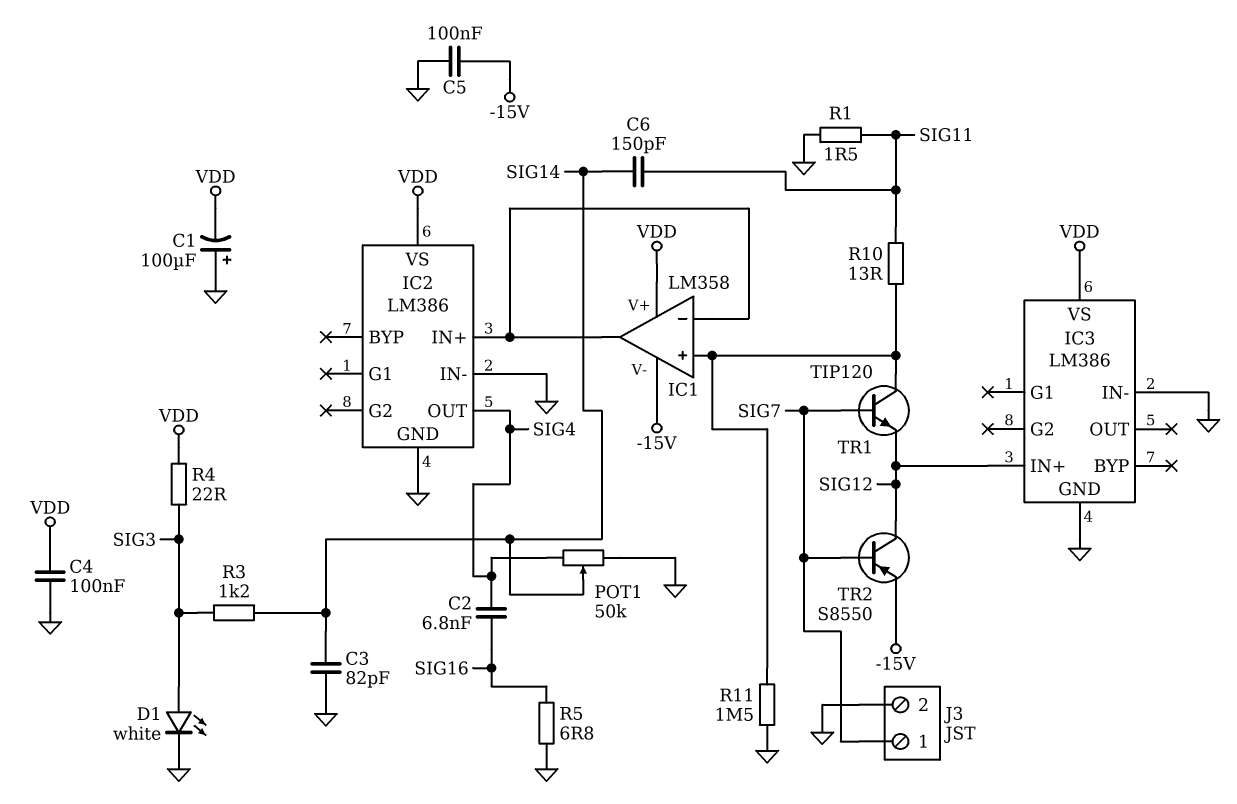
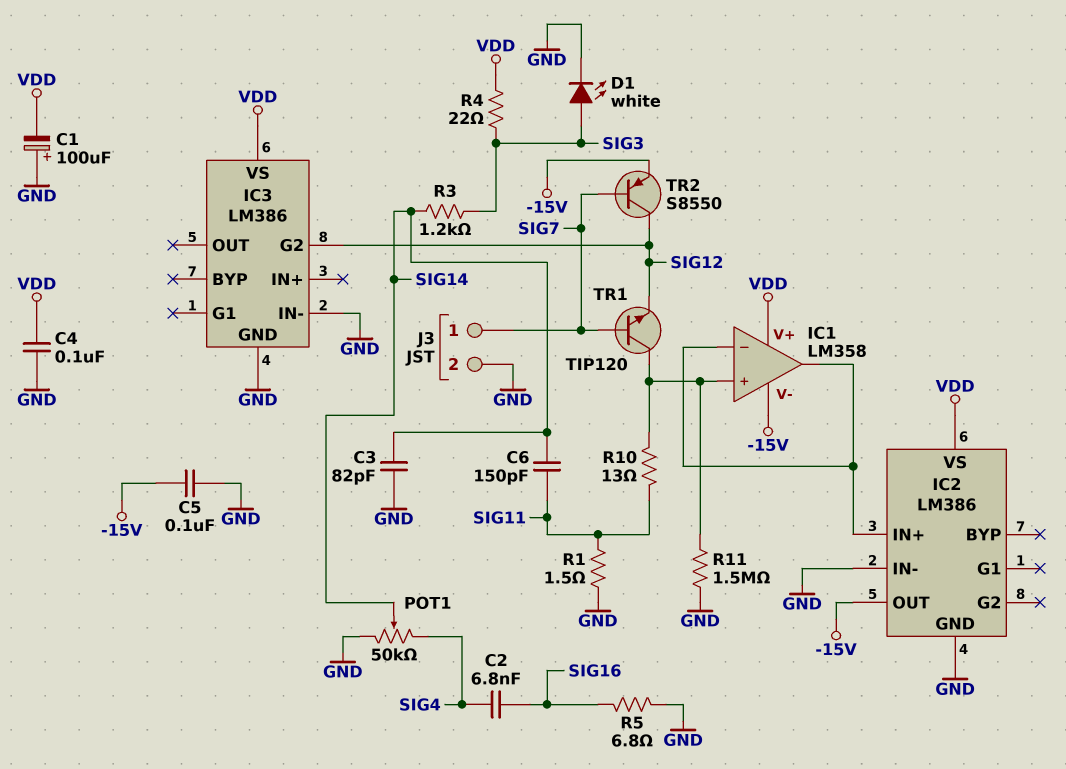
IC2 pin OUT: SIG4 -> -15V
IC3 pin G2: none -> SIG12
IC3 pin IN+: SIG12 -> none

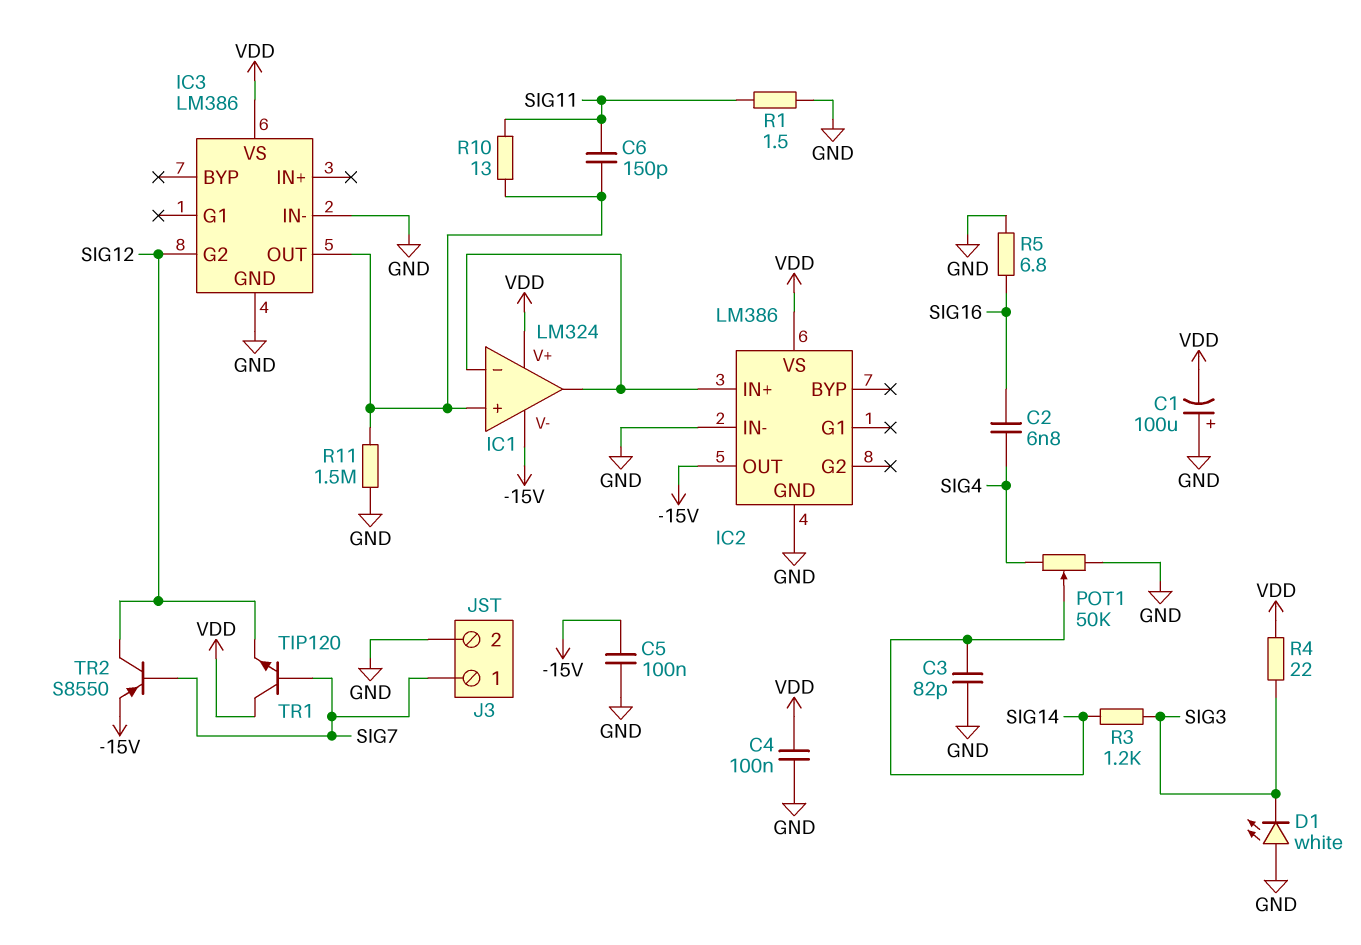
C6: 150pF (SIG11, SIG14) -> 150pF (IC1/in+, SIG11)
D1: LED white (A SIG3, K GND) -> LED white (A GND, K SIG3)
IC1: LM358 -> LM324
IC3 pin OUT: none -> IC1/in+
TR1: NPN TIP120 (B SIG7, C IC1/in+, E SIG12) -> NPN TIP120 (B SIG7, C VDD, E SIG12)

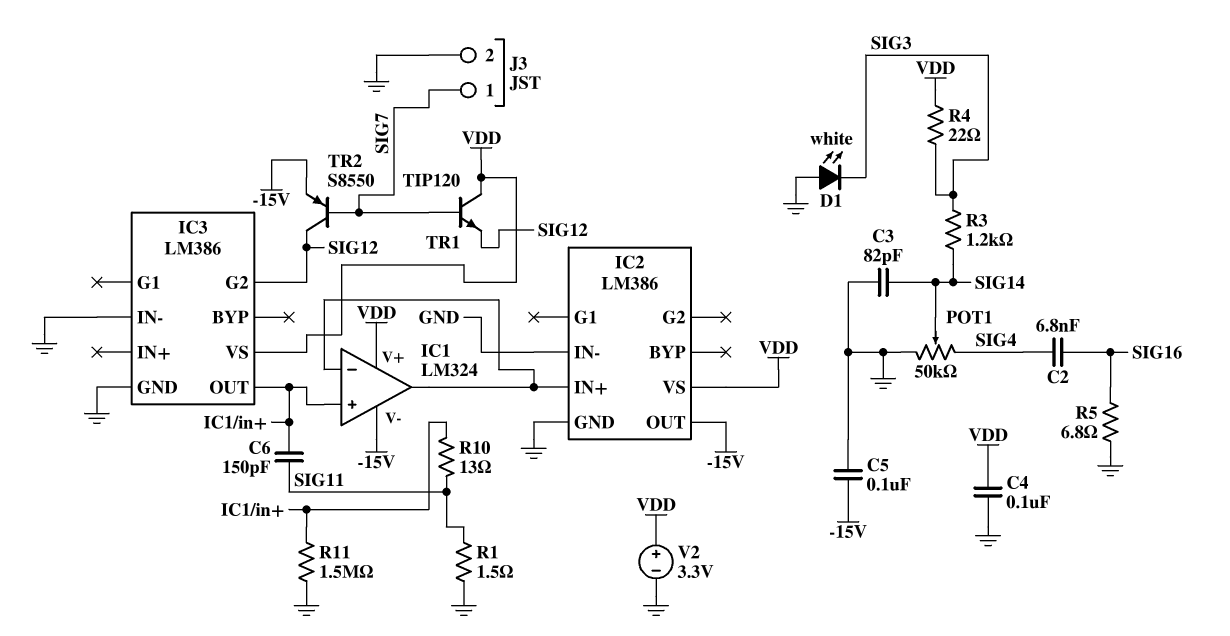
C1: 100uF (plus GND, minus VDD) -> none
V2: none -> 3.3V (plus VDD, minus GND)

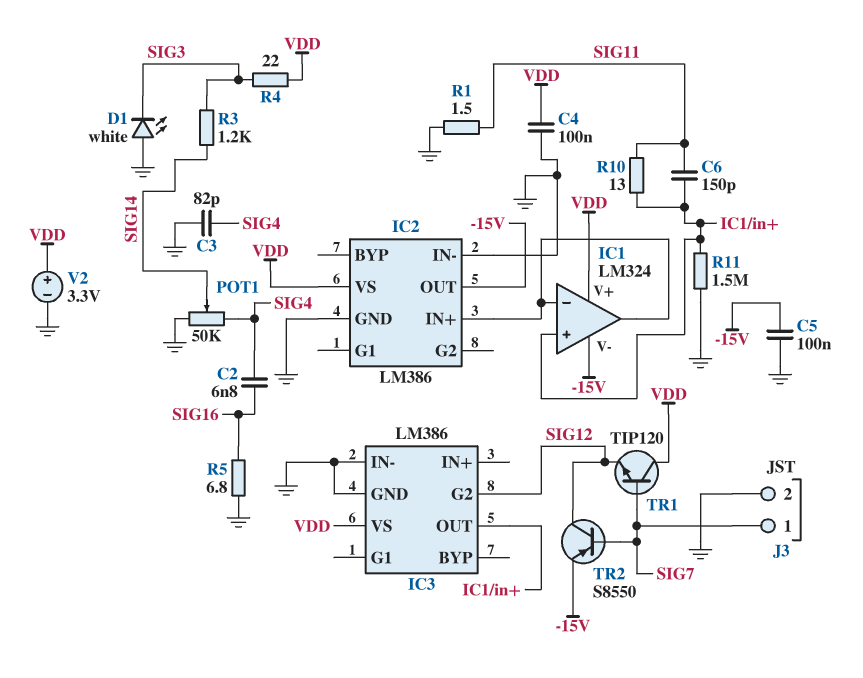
C3: 82pF (GND, SIG14) -> 82pF (GND, SIG4)

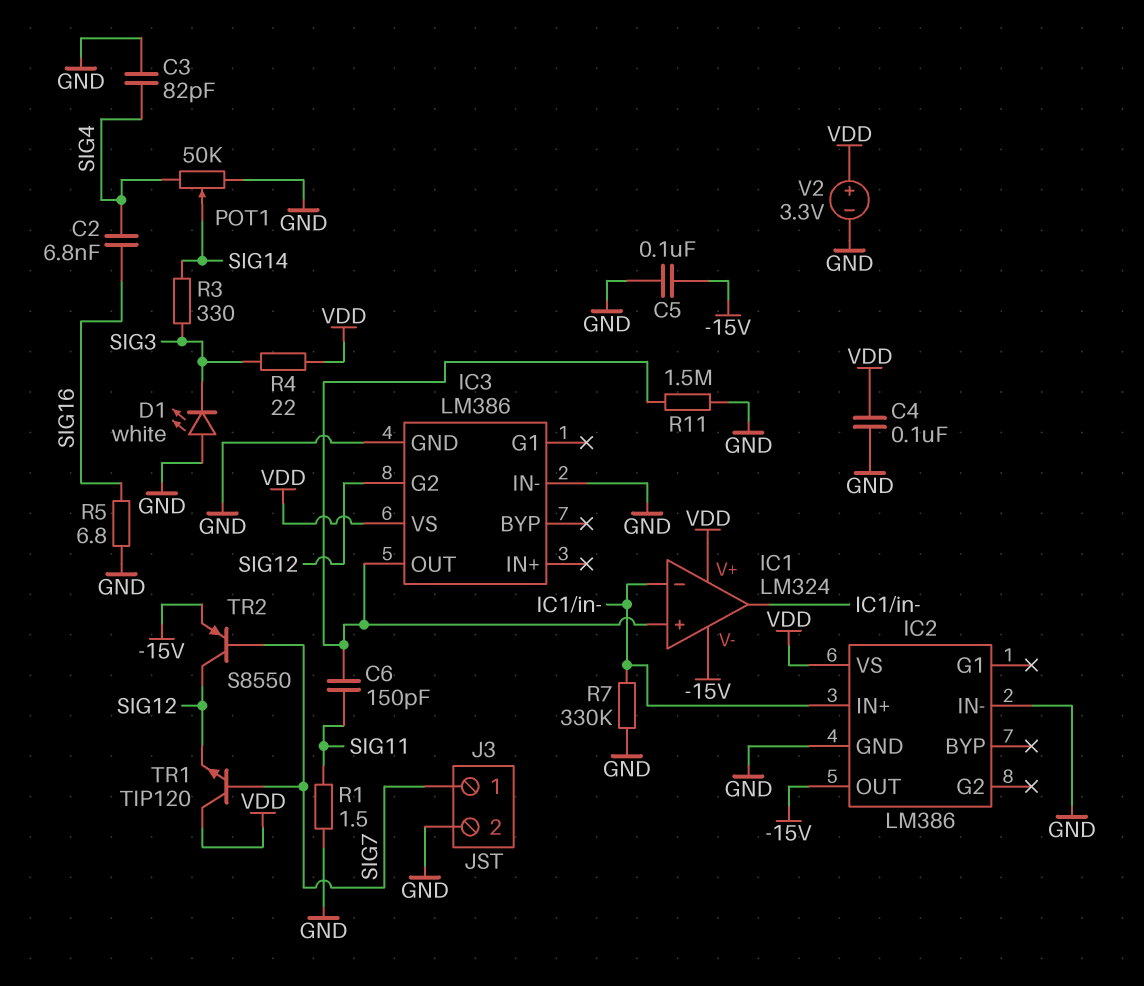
R3: 1.2k (SIG3, SIG14) -> 330 (SIG3, SIG14)
R7: none -> 330k (GND, IC1/in-)
R10: 13 (IC1/in+, SIG11) -> none

